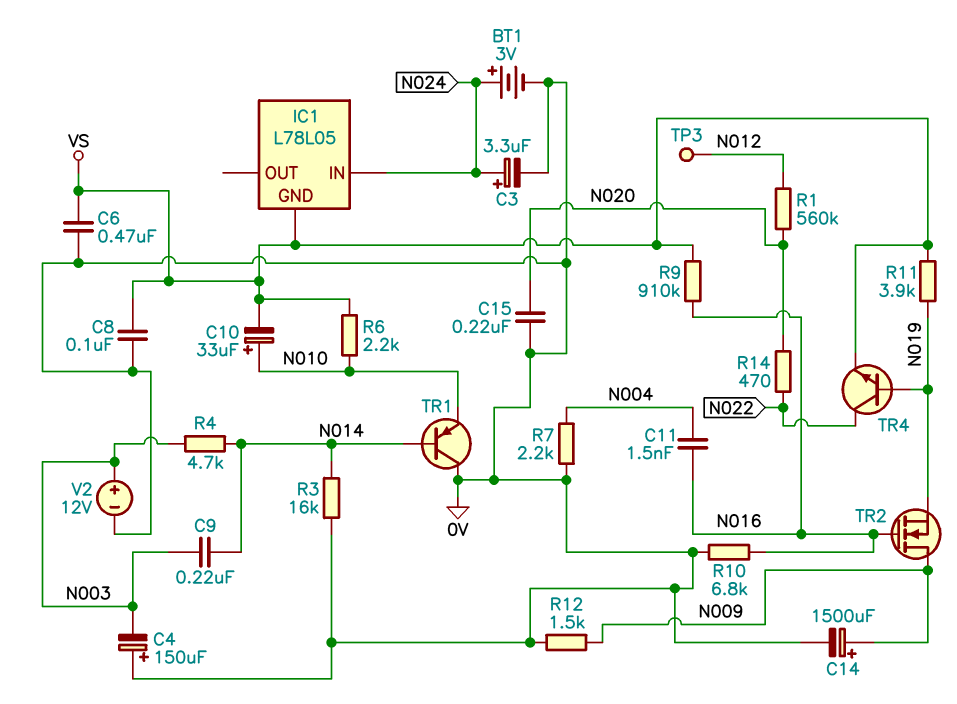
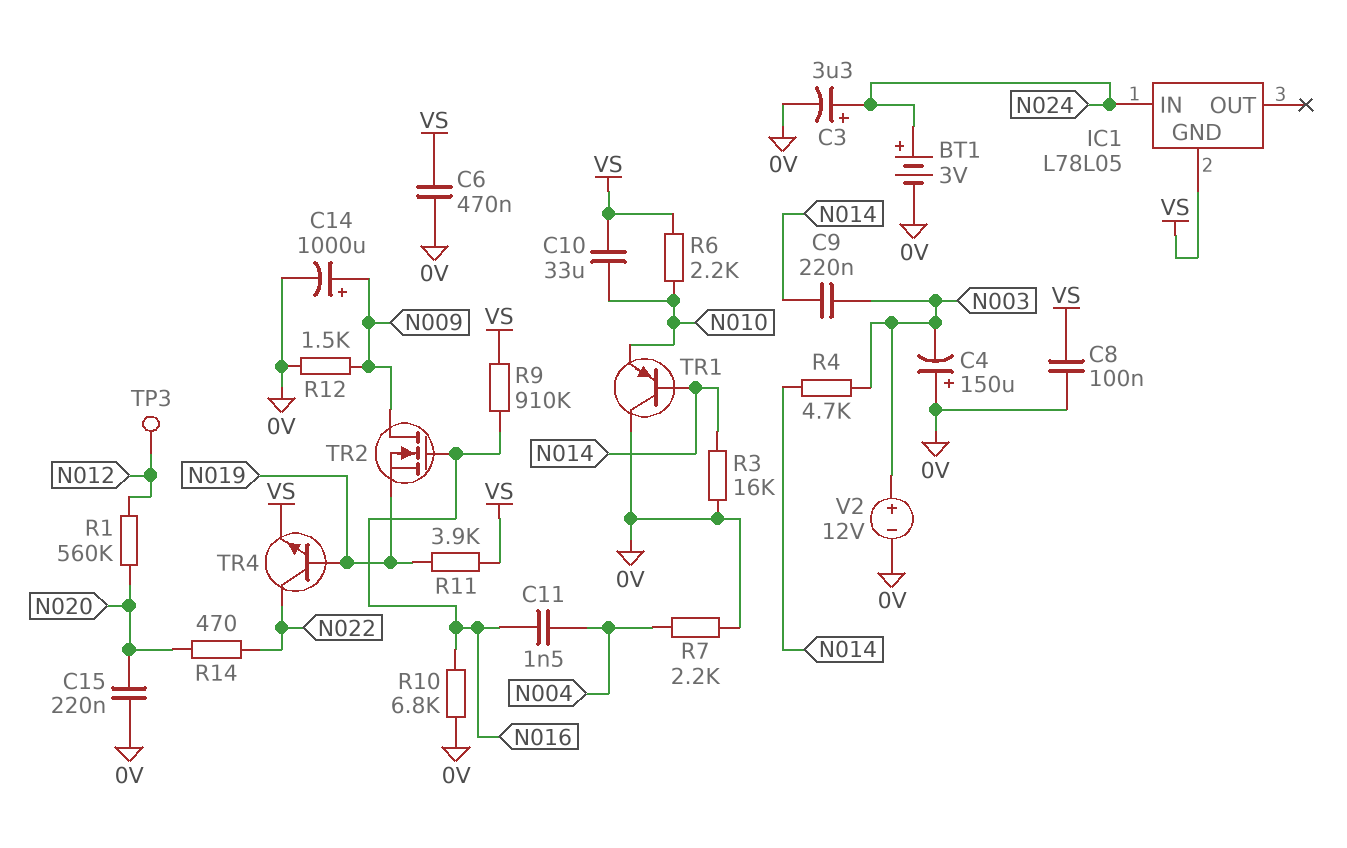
C10: 33uF (plus N010, minus VS) -> 33uF (N010, VS)
C14: 1500uF (plus N009, minus 0V) -> 1000uF (plus N009, minus 0V)

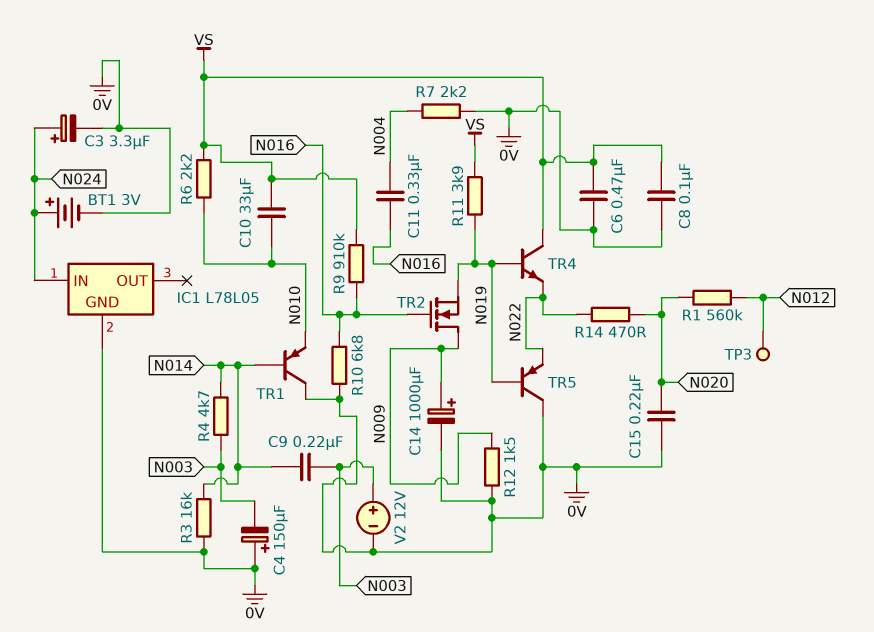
C11: 1.5nF (N004, N016) -> 330nF (N004, N016)
IC1 pin GND: VS -> 0V
TR4: NPN (B N019, C N022, E VS) -> NPN (B N019, C VS, E N022)
TR5: none -> PNP (B N019, C 0V, E N022)

